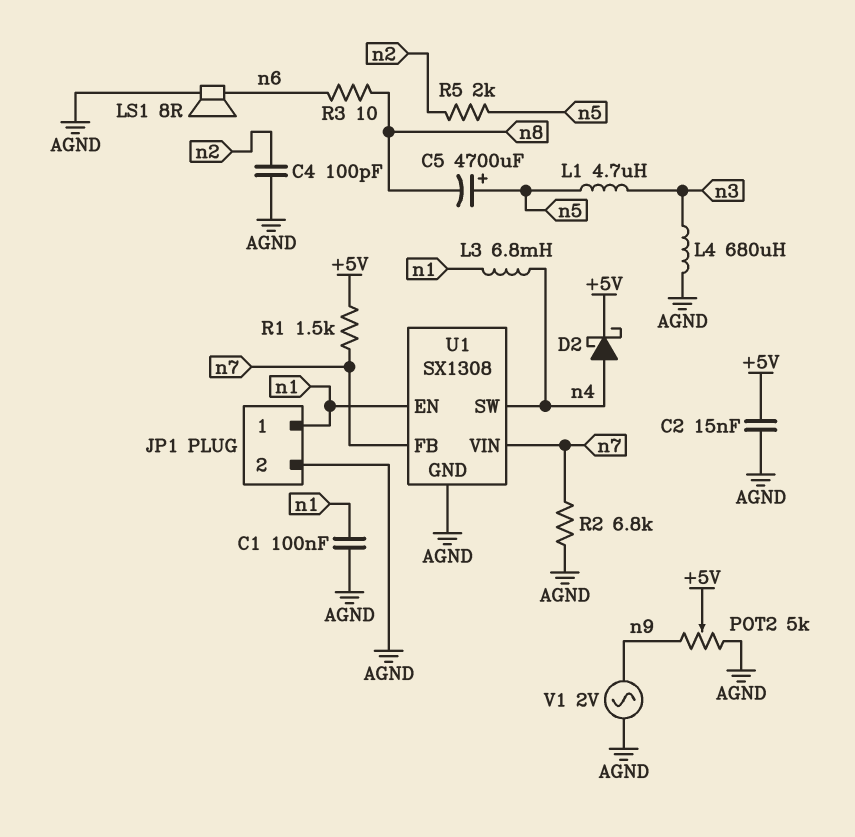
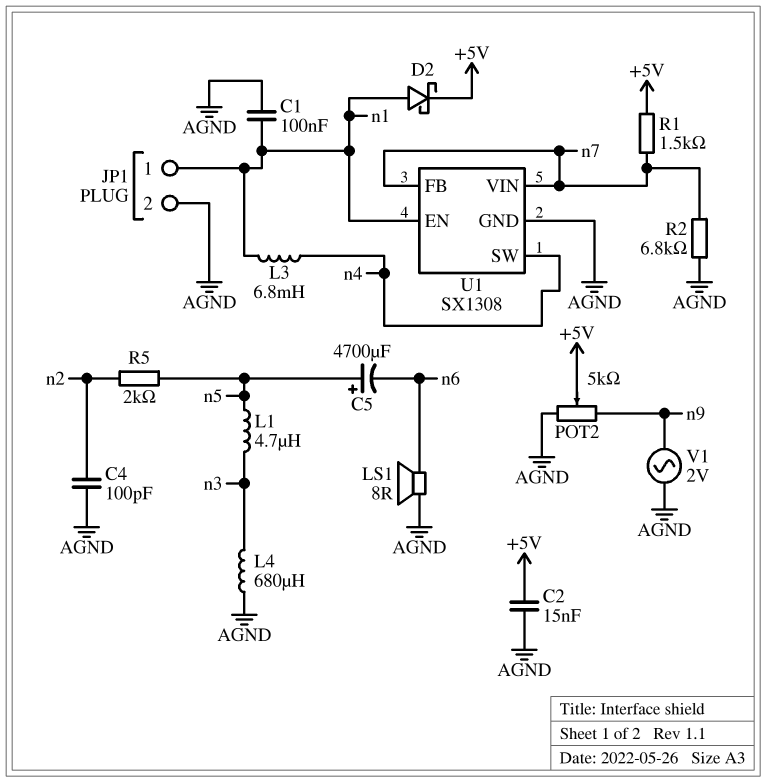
C5: 4700uF (plus n5, minus n8) -> 4700uF (plus n5, minus n6)
D2: schottky (A n4, K +5V) -> schottky (A n1, K +5V)
R3: 10 (n6, n8) -> none

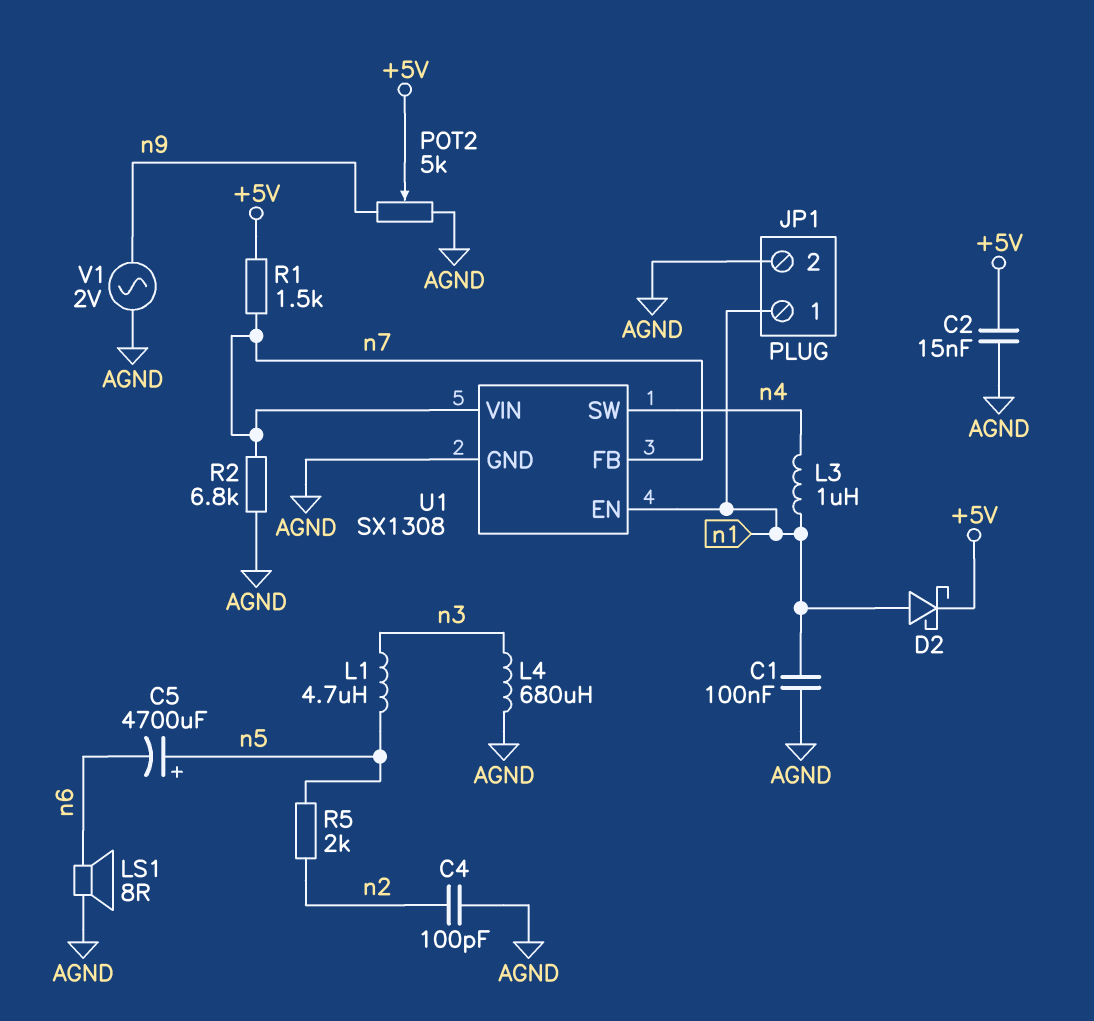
L3: 6.8mH (n1, n4) -> 1uH (n1, n4)

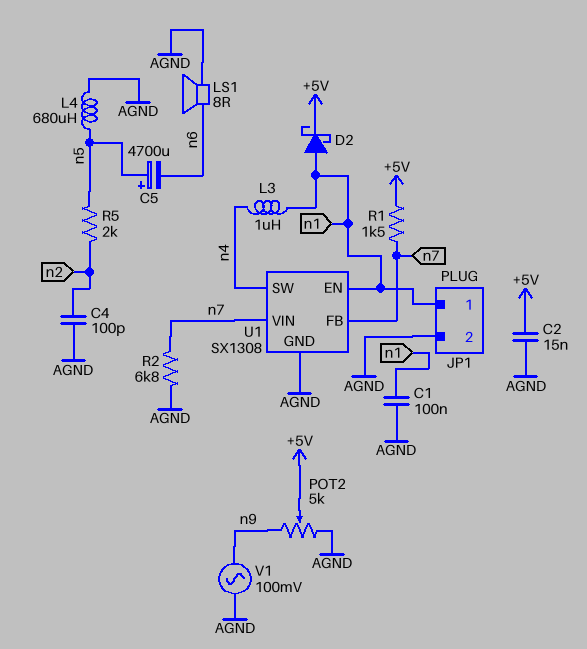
L1: 4.7uH (n3, n5) -> none
L4: 680uH (AGND, n3) -> 680uH (AGND, n5)
V1: AC 2V (AGND, n9) -> AC 100mV (AGND, n9)

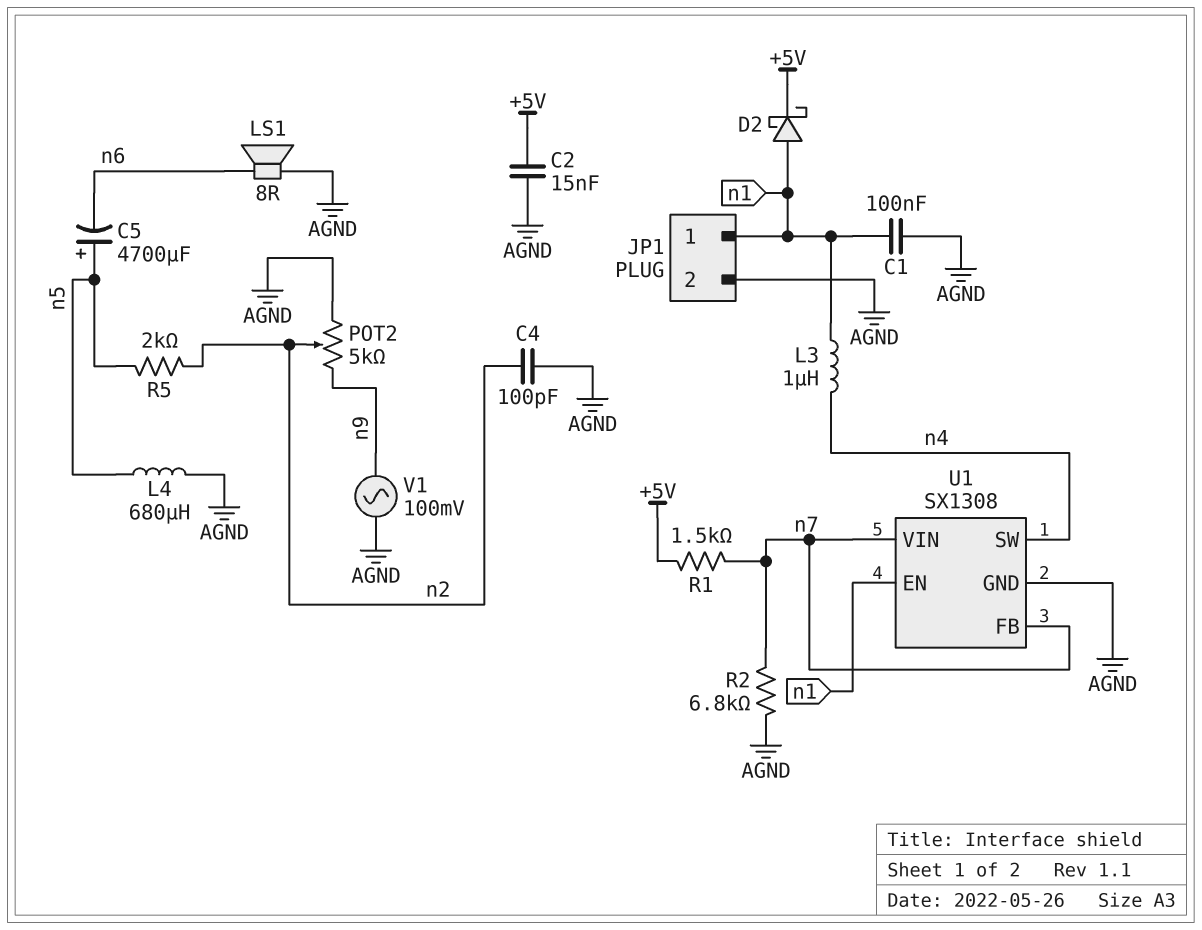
POT2: 5k (AGND, n9, wiper +5V) -> 5k (AGND, n9, wiper n2)

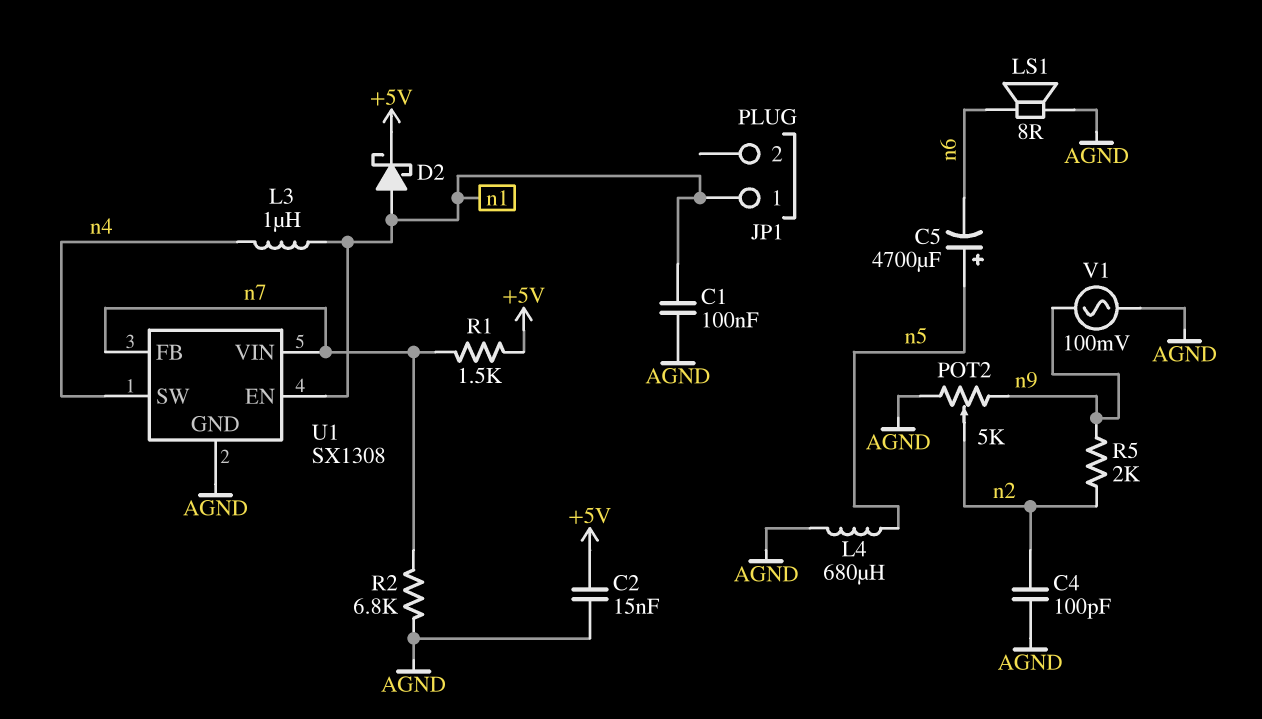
JP1 pin 2: AGND -> none
R5: 2k (n2, n5) -> 2k (n2, n9)

